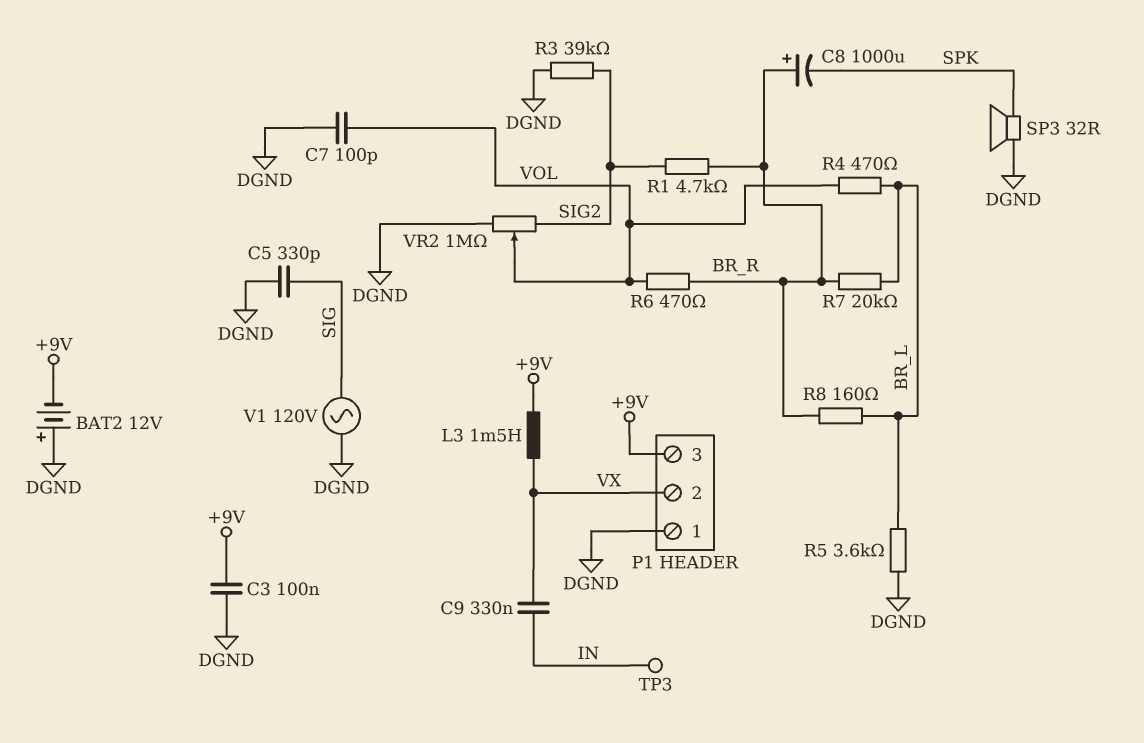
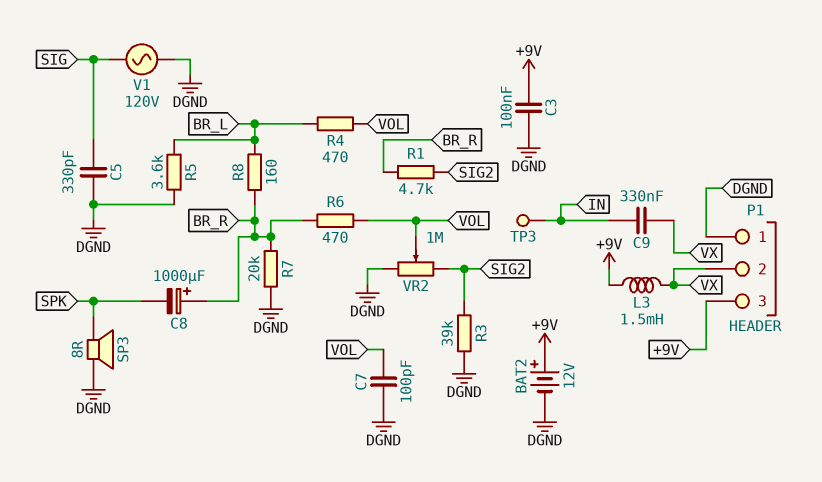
BAT2: 12V (plus DGND, minus +9V) -> 12V (plus +9V, minus DGND)
R7: 20k (BR_L, BR_R) -> 20k (BR_R, DGND)
SP3: speaker 32R (DGND, SPK) -> speaker 8R (DGND, SPK)

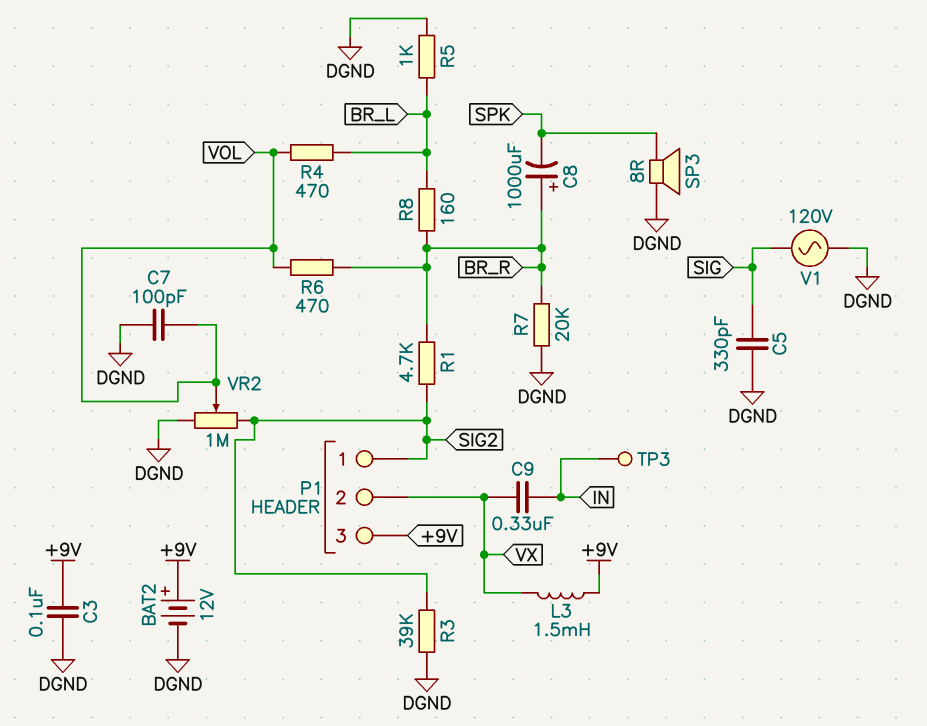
P1 pin 1: DGND -> SIG2
R5: 3.6k (BR_L, DGND) -> 1k (BR_L, DGND)

